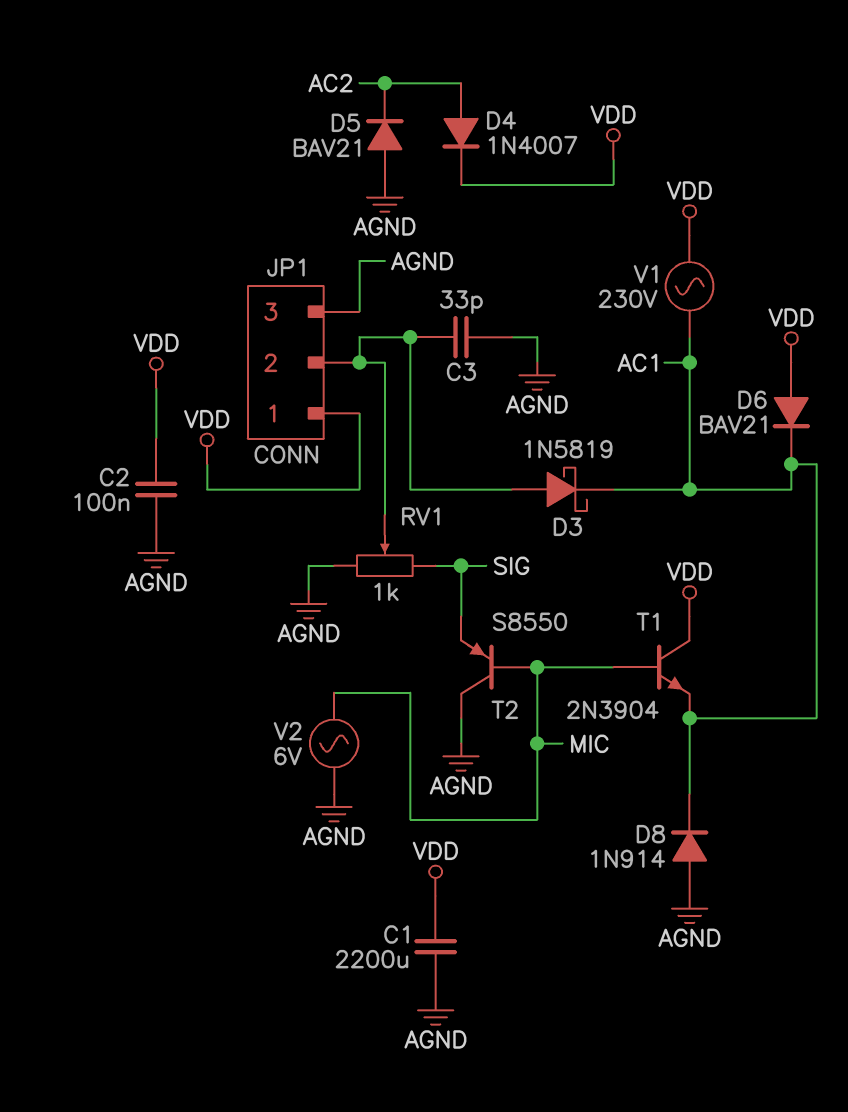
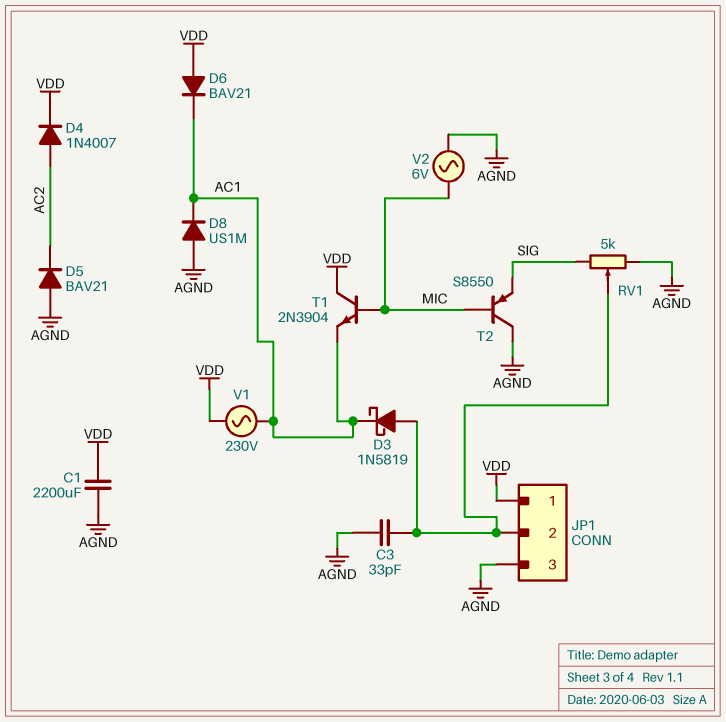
C2: 100nF (AGND, VDD) -> none
D8: diode 1N914 (A AGND, K AC1) -> diode US1M (A AGND, K AC1)
RV1: 1k (AGND, SIG, wiper JP1/2) -> 5k (AGND, SIG, wiper JP1/2)

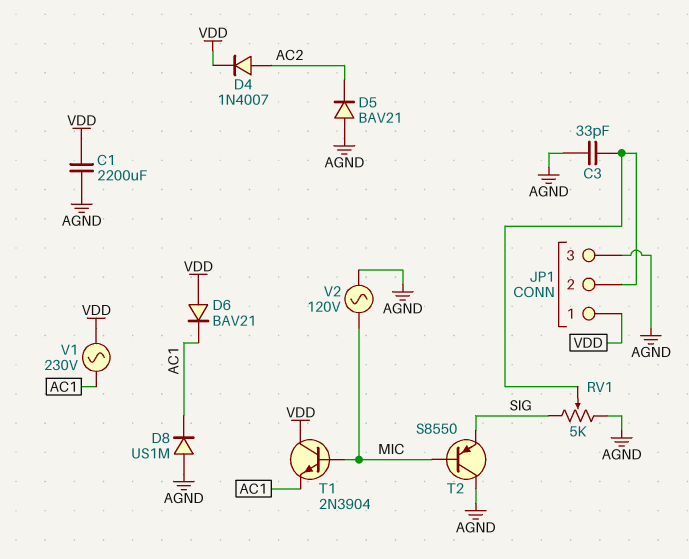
D3: schottky 1N5819 (A JP1/2, K AC1) -> none
V2: AC 6V (AGND, MIC) -> AC 120V (AGND, MIC)

